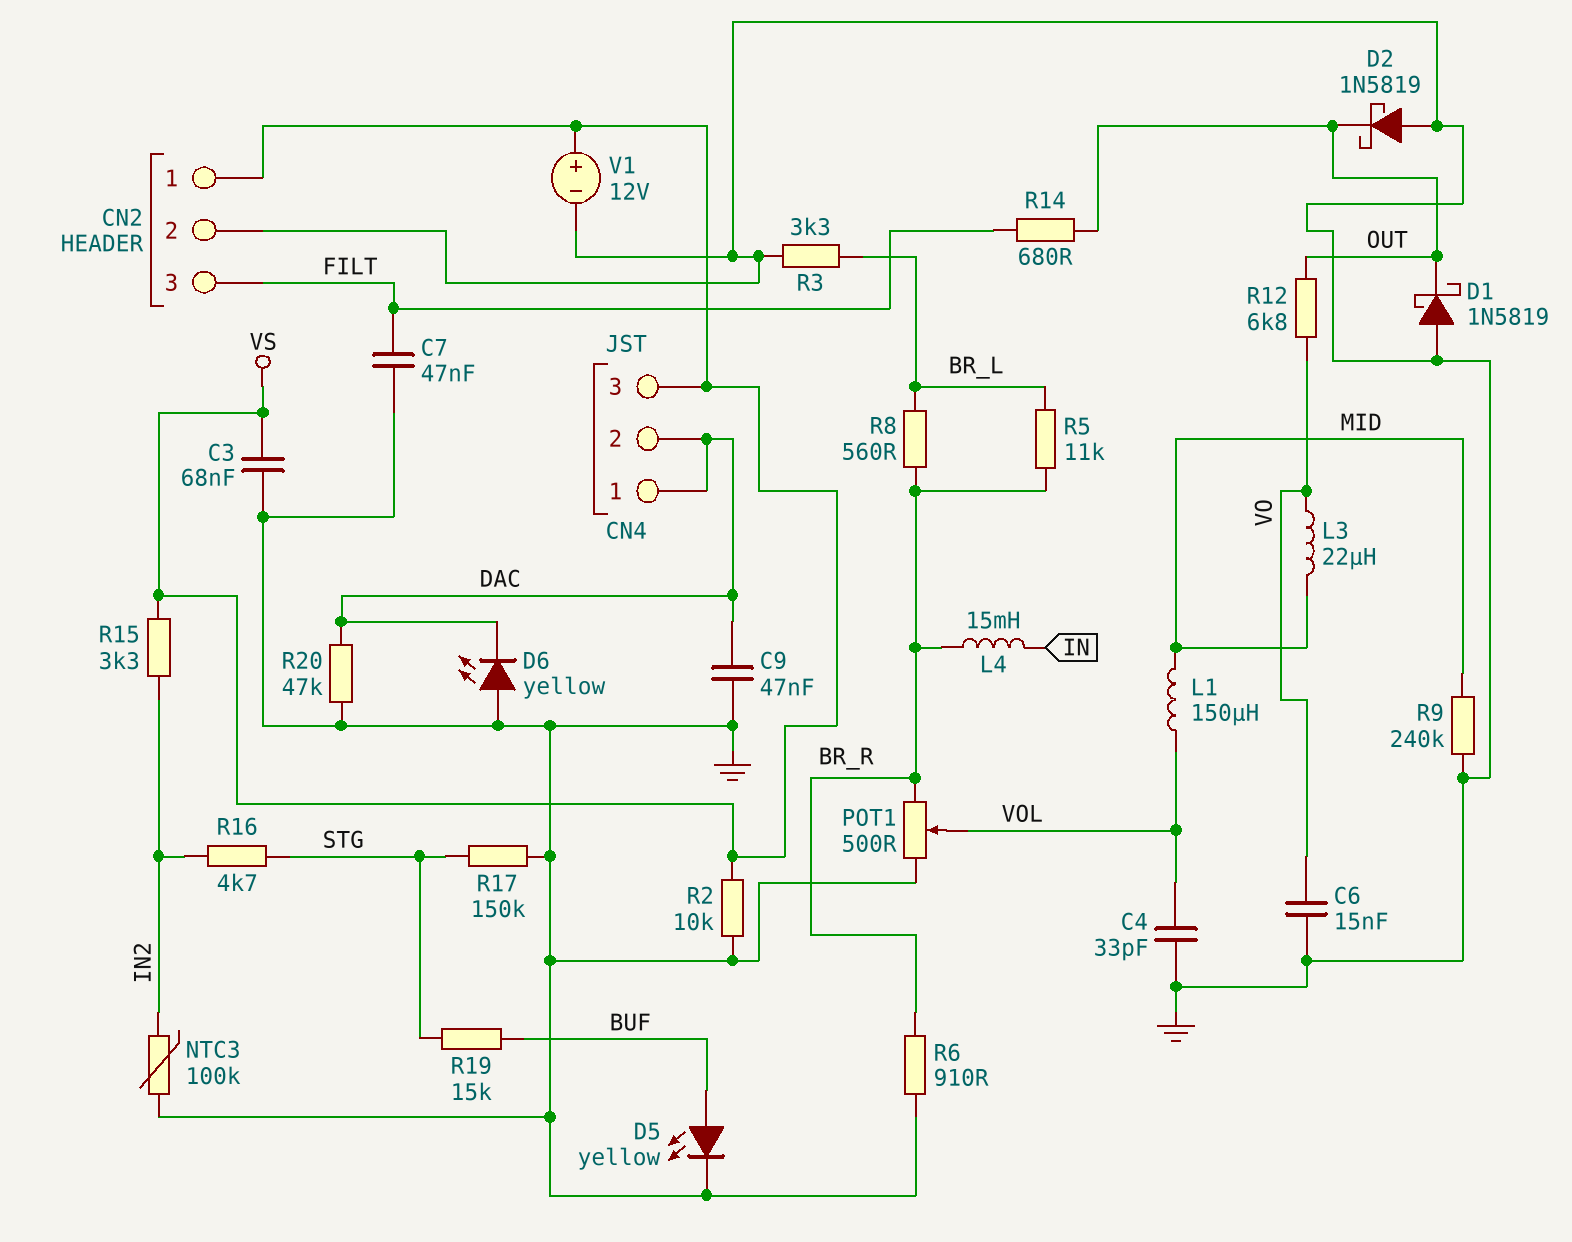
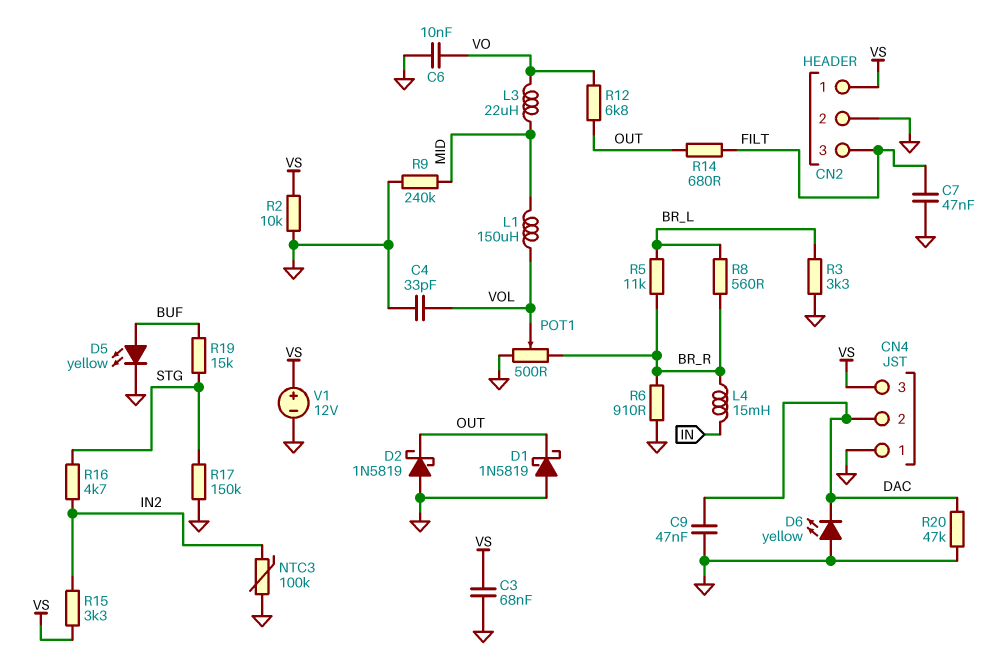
C6: 15nF (GND, VO) -> 10nF (GND, VO)
CN4 pin 1: DAC -> GND

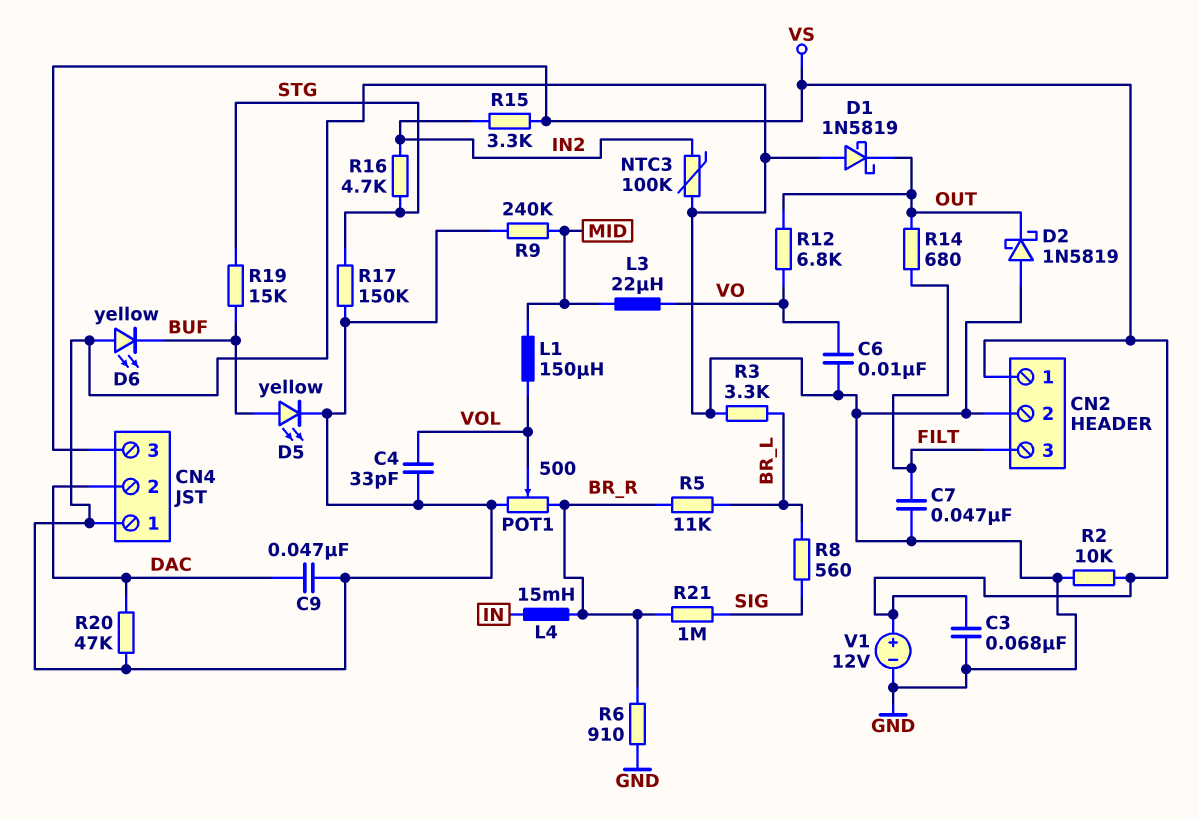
D6: LED yellow (A GND, K DAC) -> LED yellow (A GND, K BUF)
R8: 560 (BR_L, BR_R) -> 560 (BR_L, SIG)
R21: none -> 1M (BR_R, SIG)

